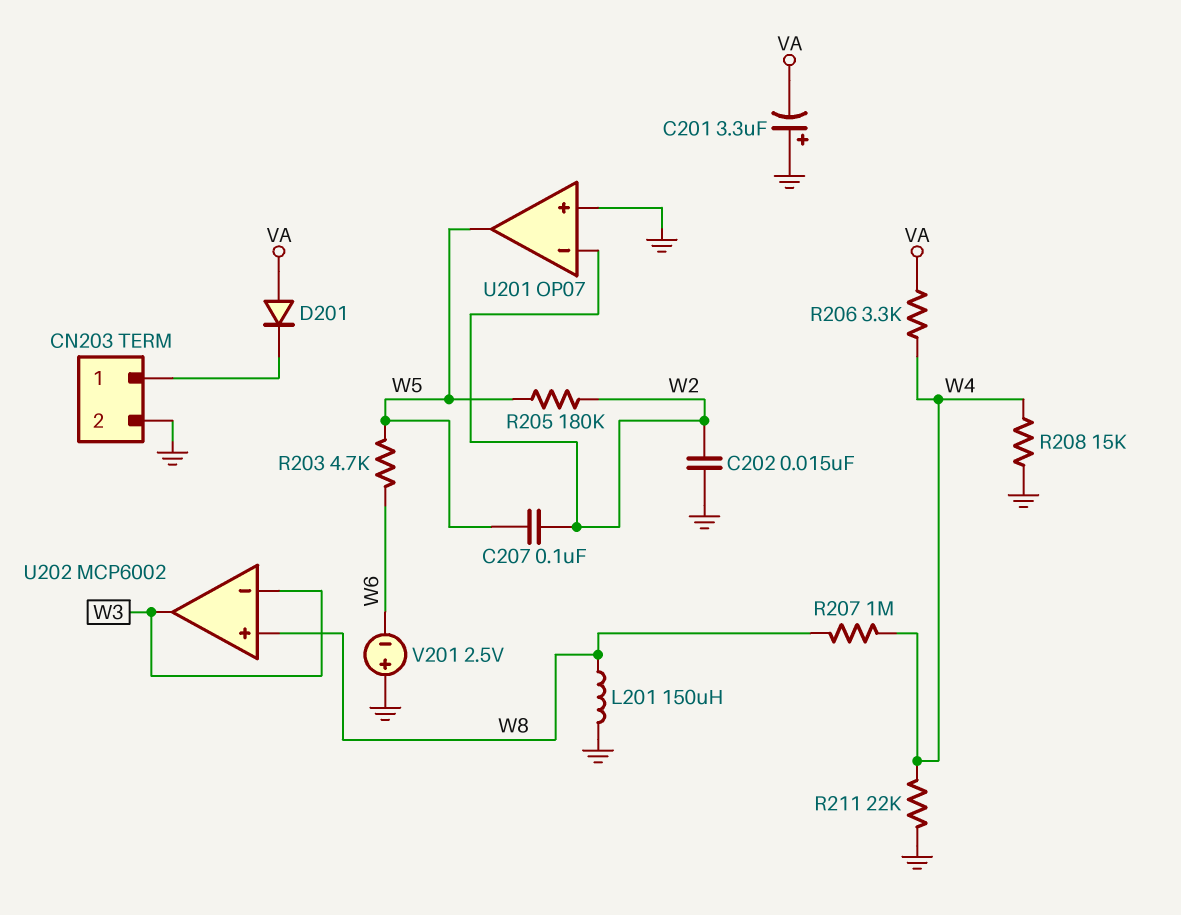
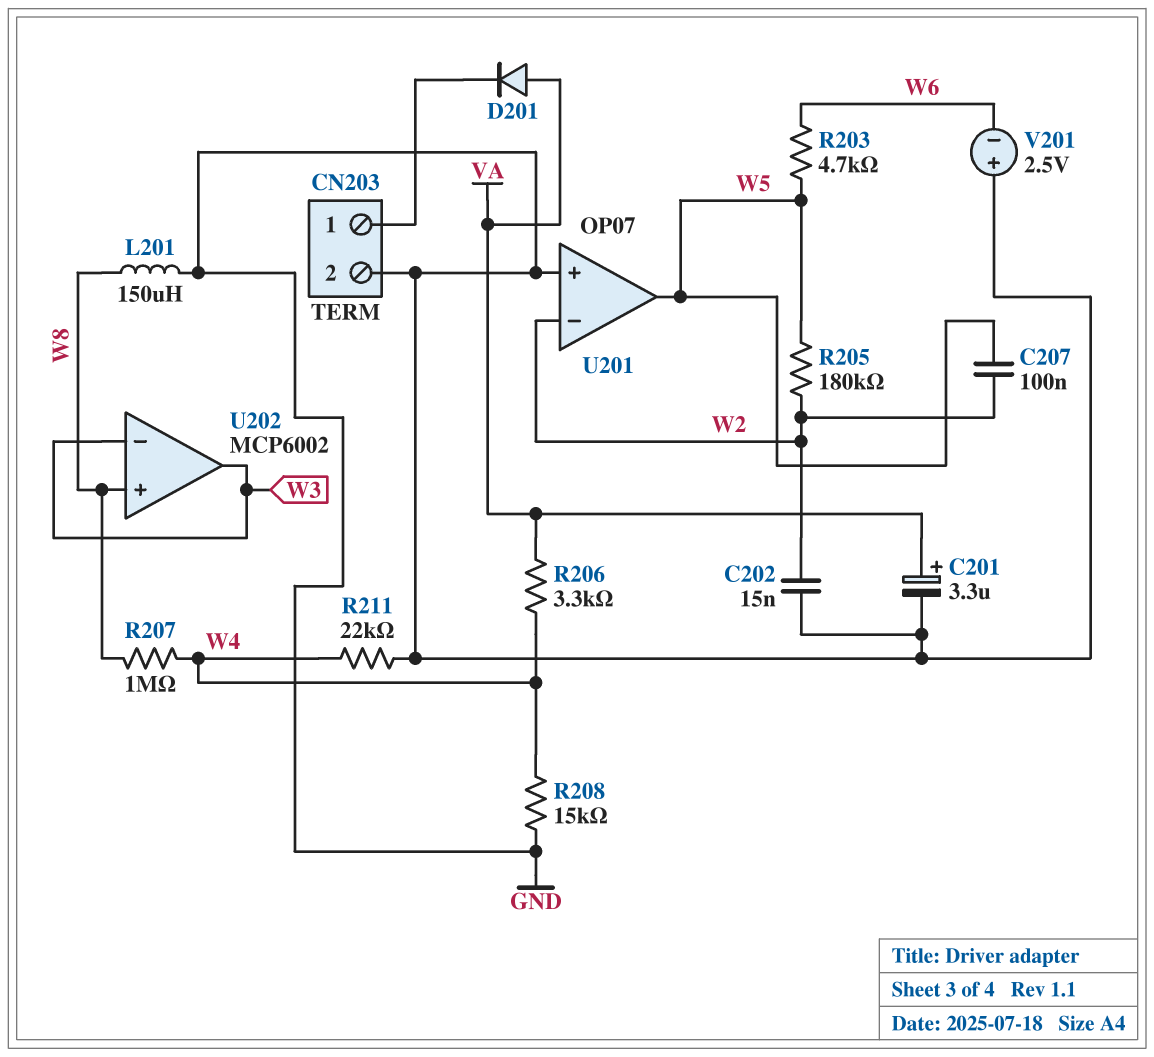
C201: 3.3uF (plus GND, minus VA) -> 3.3uF (plus VA, minus GND)

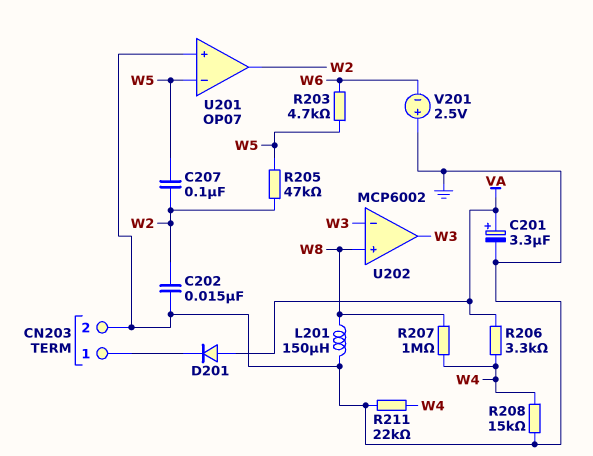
R205: 180k (W2, W5) -> 47k (W2, W5)
U201 pin in-: W2 -> W5
U201 pin out: W5 -> W2

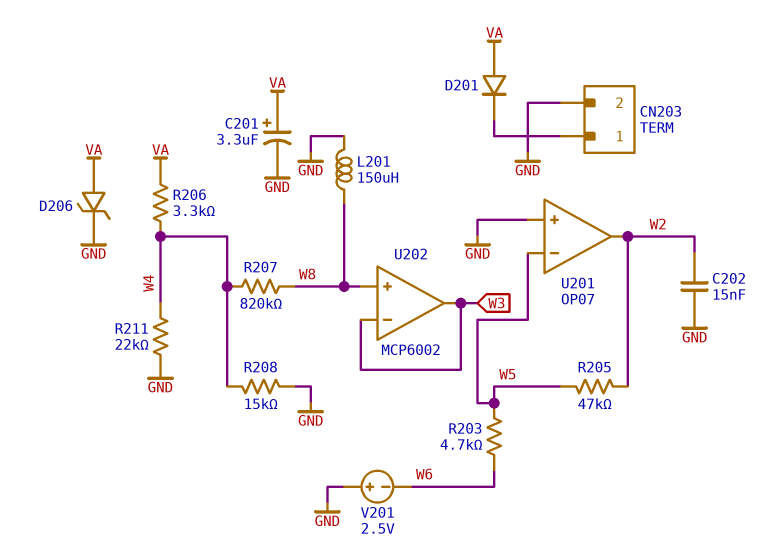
C207: 100nF (W2, W5) -> none
D206: none -> zener (A VA, K GND)
R207: 1M (W4, W8) -> 820k (W4, W8)

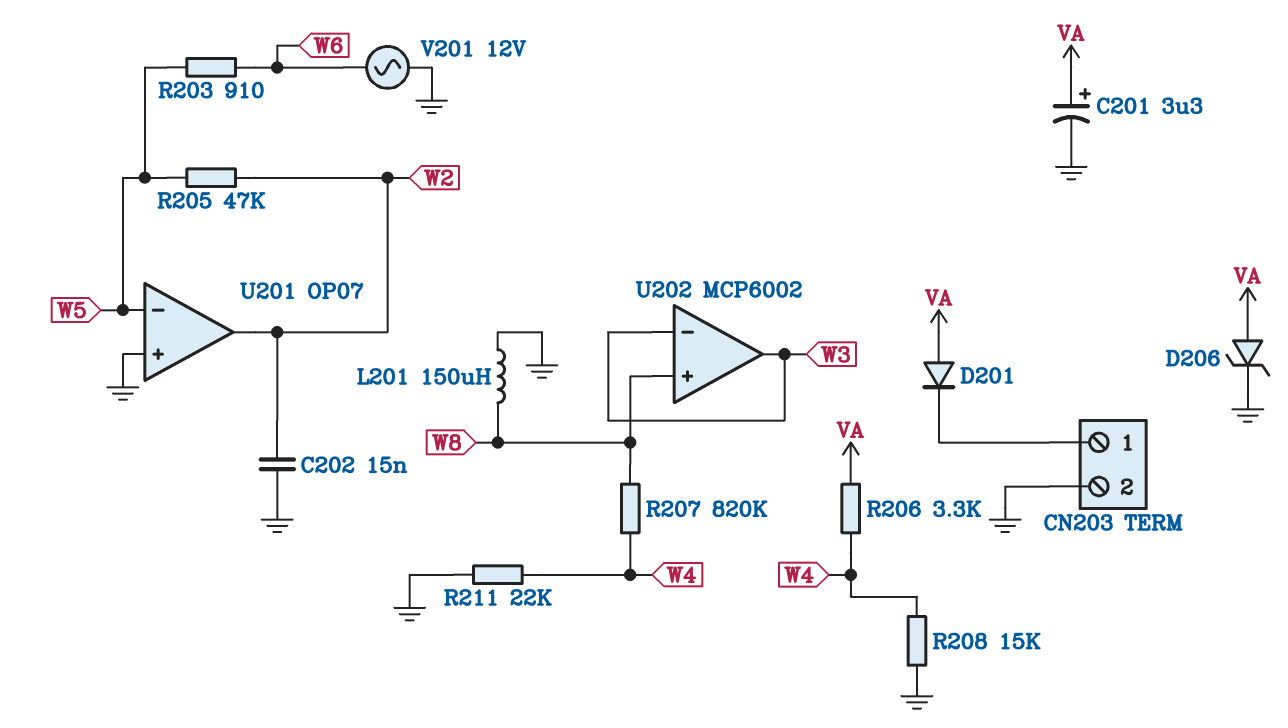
R203: 4.7k (W5, W6) -> 910 (W5, W6)
V201: 2.5V (plus GND, minus W6) -> AC 12V (GND, W6)

